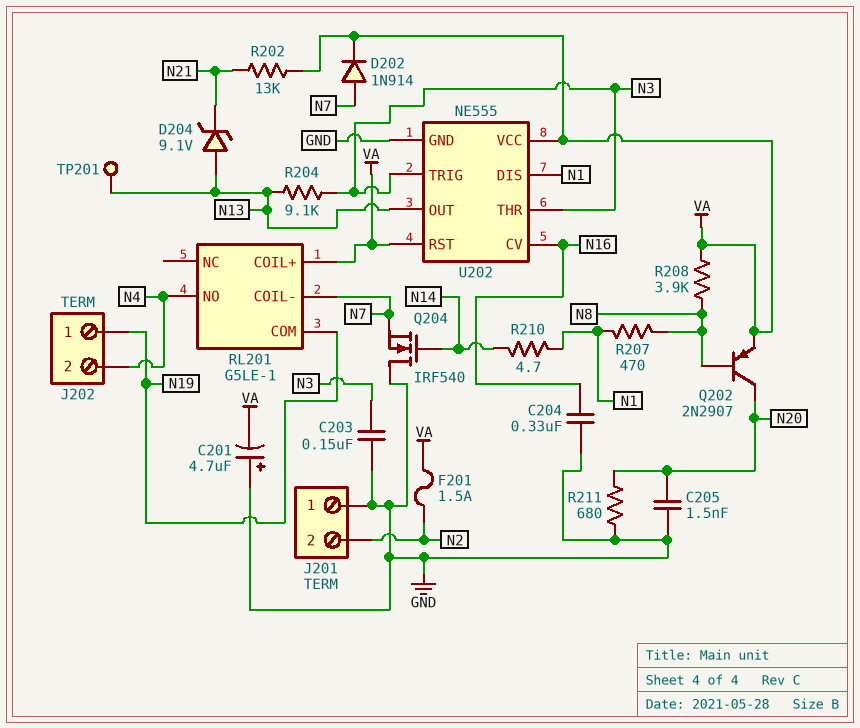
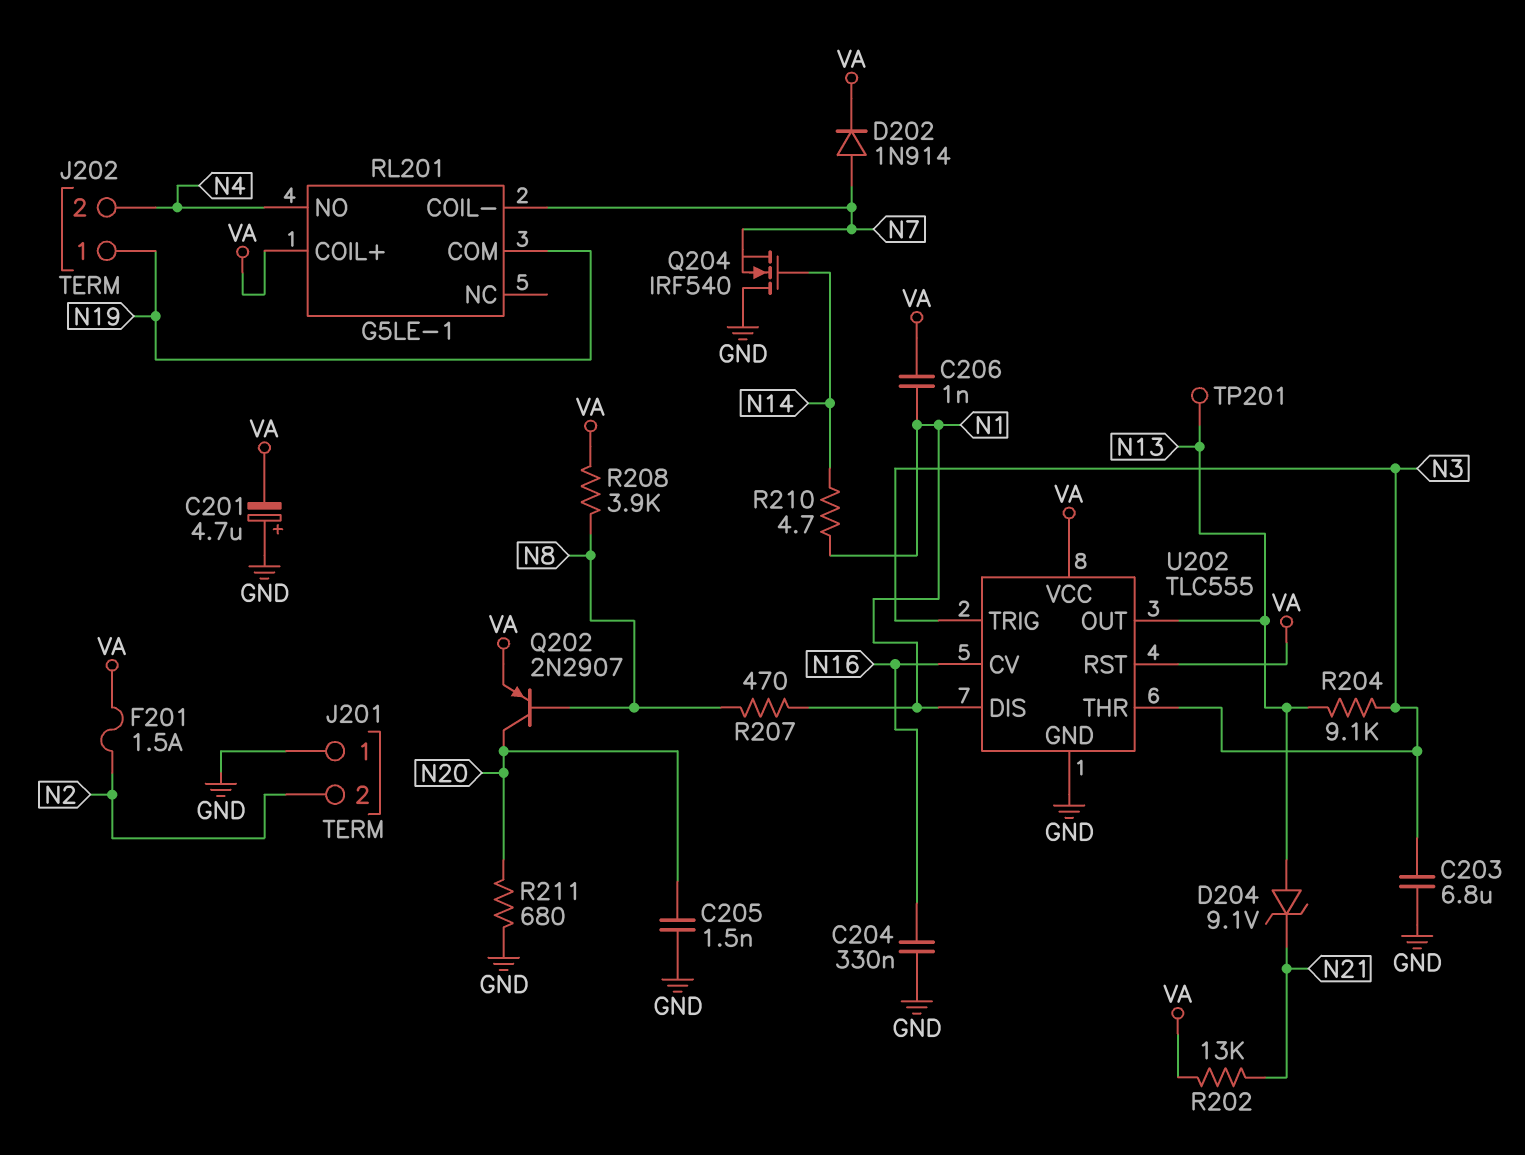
C203: 150nF (GND, N3) -> 6.8uF (GND, N3)
C206: none -> 1nF (N1, VA)
U202: NE555 -> TLC555

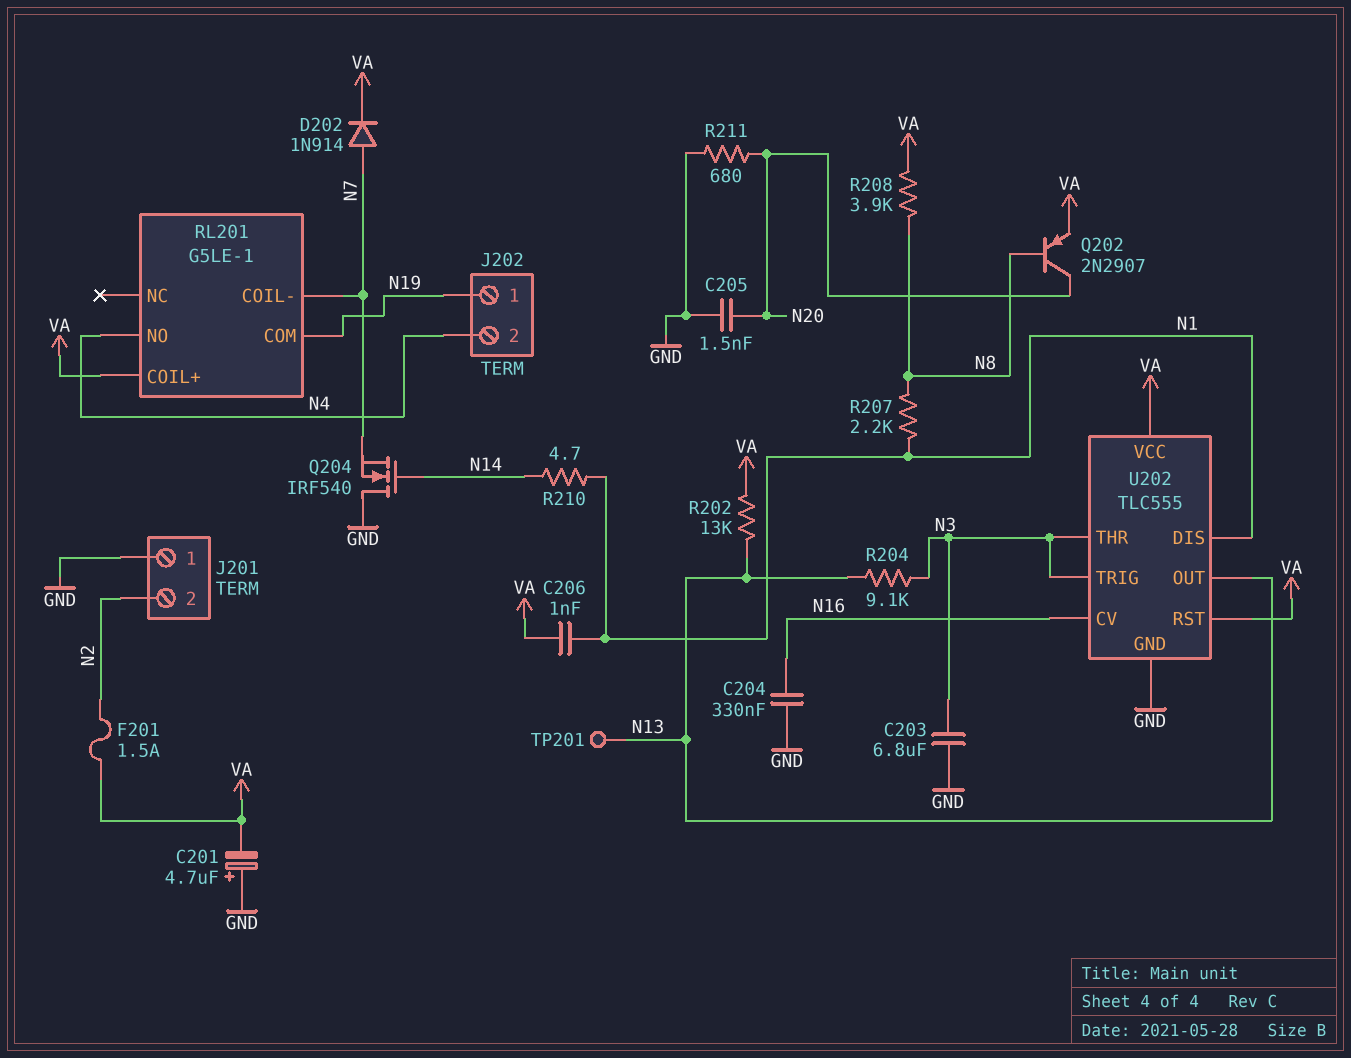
D204: zener 9.1V (A N13, K N21) -> none
R202: 13k (N21, VA) -> 13k (N13, VA)
R207: 470 (N1, N8) -> 2.2k (N1, N8)

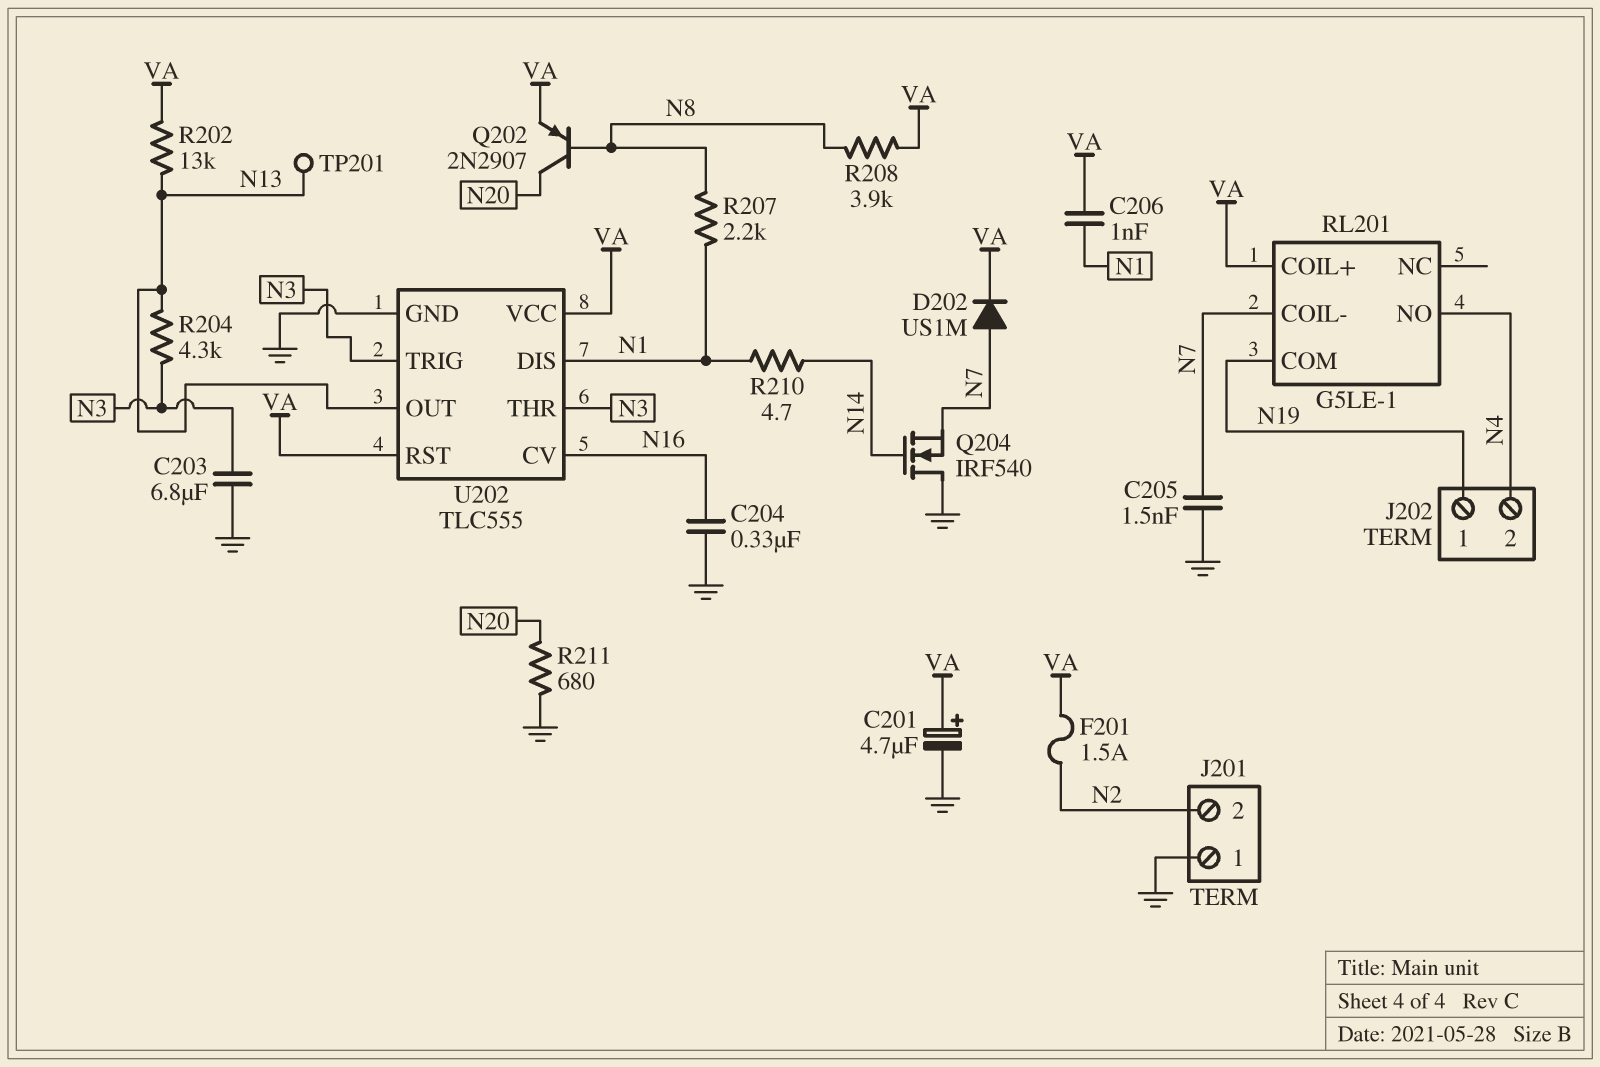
C201: 4.7uF (plus GND, minus VA) -> 4.7uF (plus VA, minus GND)
C205: 1.5nF (GND, N20) -> 1.5nF (GND, N7)
D202: diode 1N914 (A N7, K VA) -> diode US1M (A N7, K VA)
R204: 9.1k (N3, N13) -> 4.3k (N3, N13)

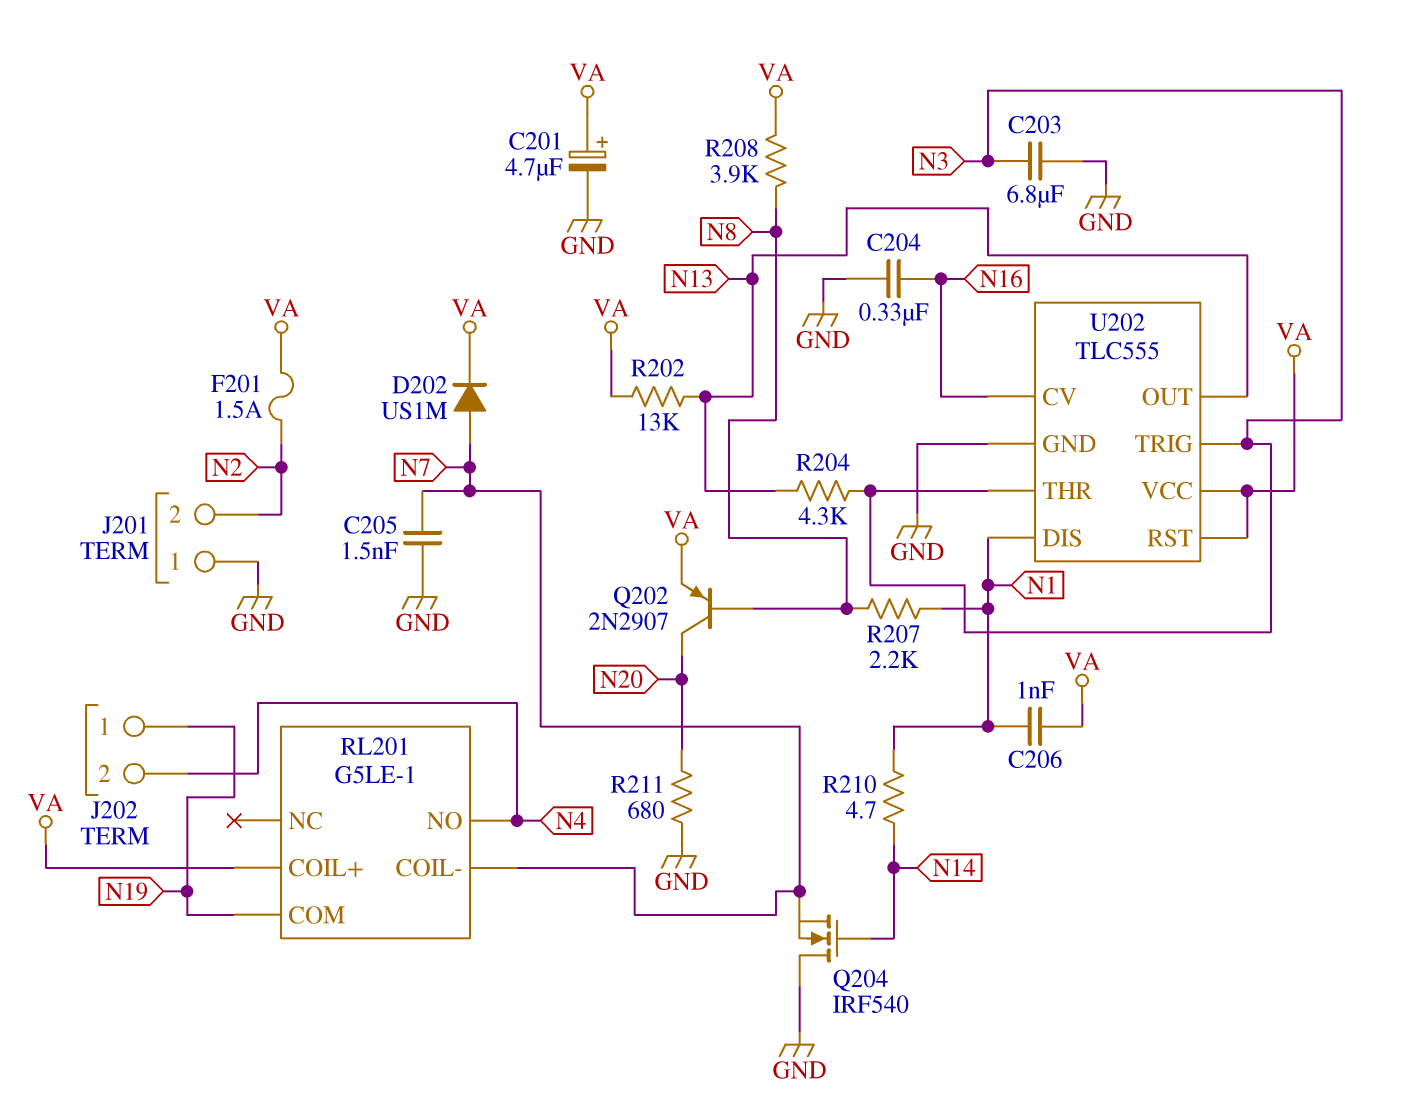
TP201: test point (N13) -> none

